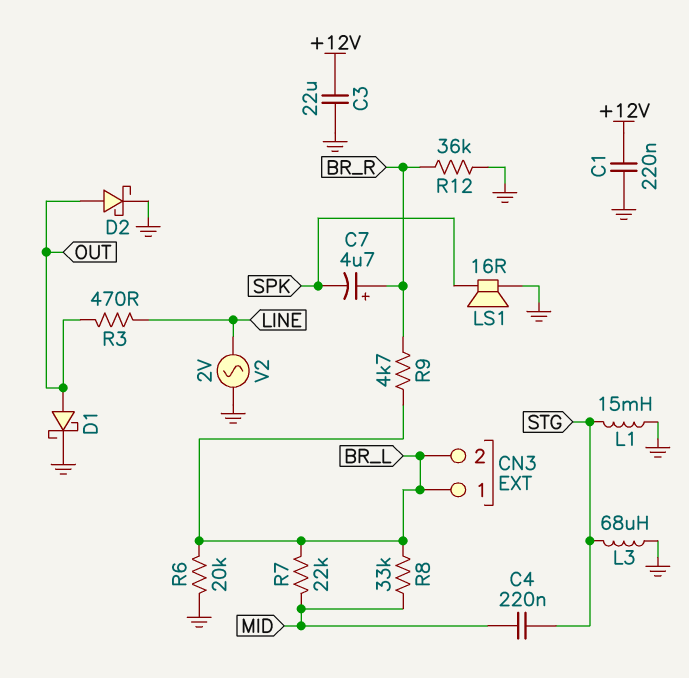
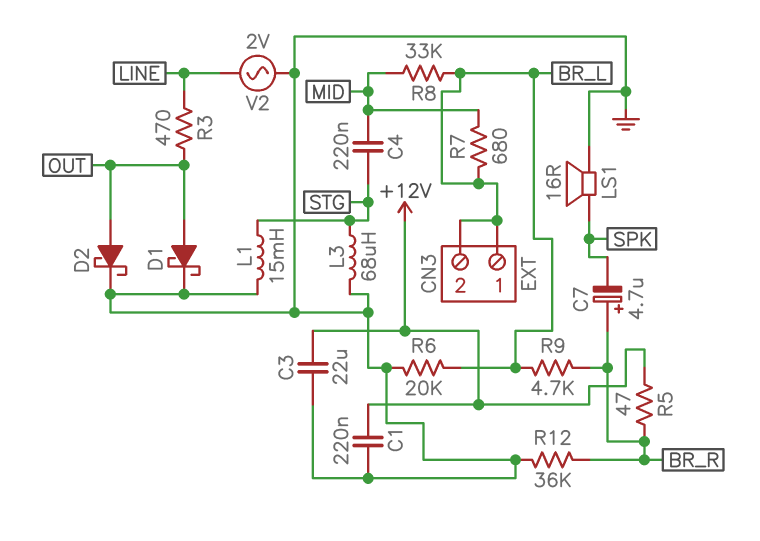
R5: none -> 47 (+12V, BR_R)
R7: 22k (BR_L, MID) -> 680 (BR_L, MID)

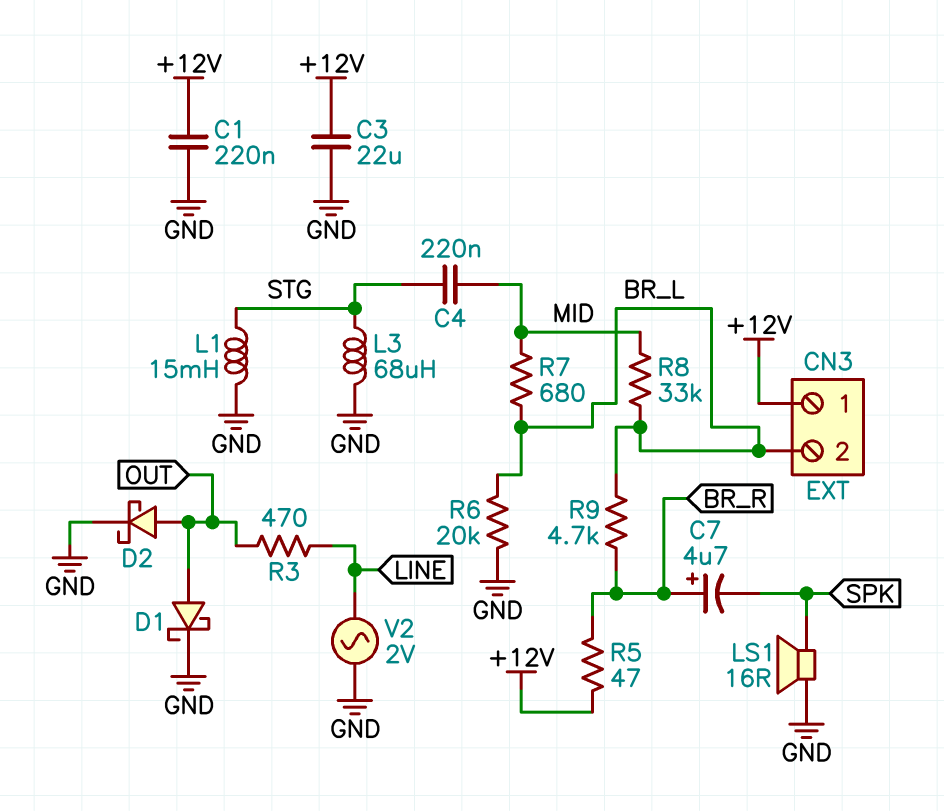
CN3 pin 1: BR_L -> +12V
R12: 36k (BR_R, GND) -> none

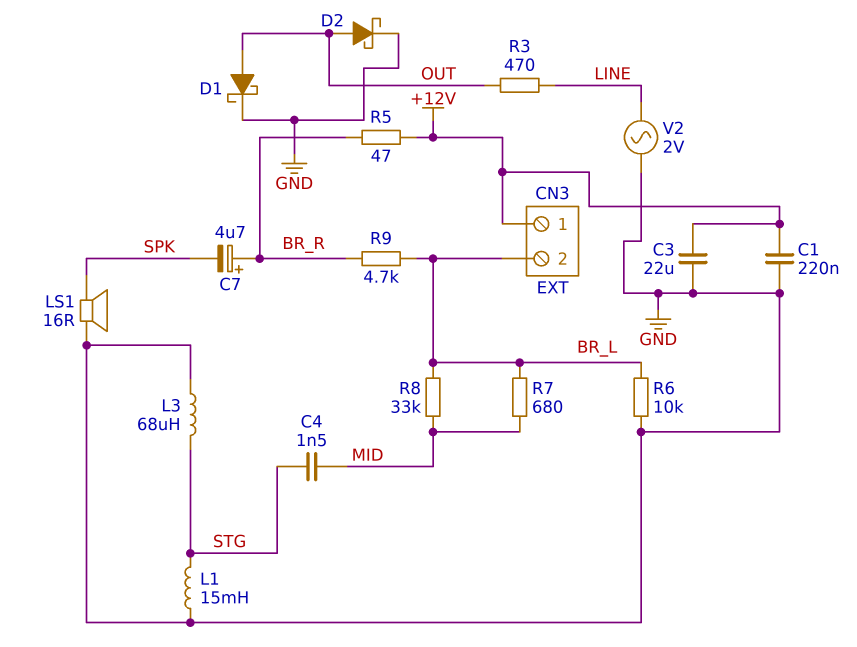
C4: 220nF (MID, STG) -> 1.5nF (MID, STG)
R6: 20k (BR_L, GND) -> 10k (BR_L, GND)

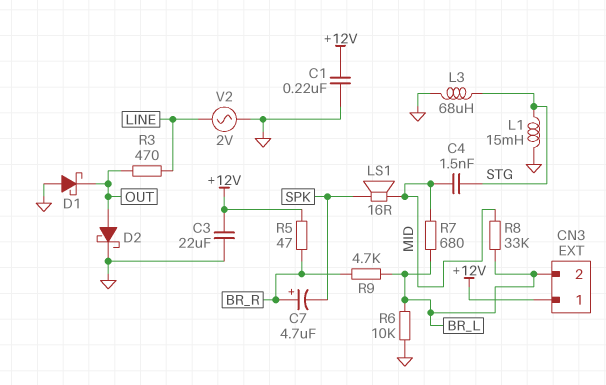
D1: schottky (A OUT, K GND) -> schottky (A GND, K OUT)
LS1: speaker 16R (GND, SPK) -> speaker 16R (MID, SPK)

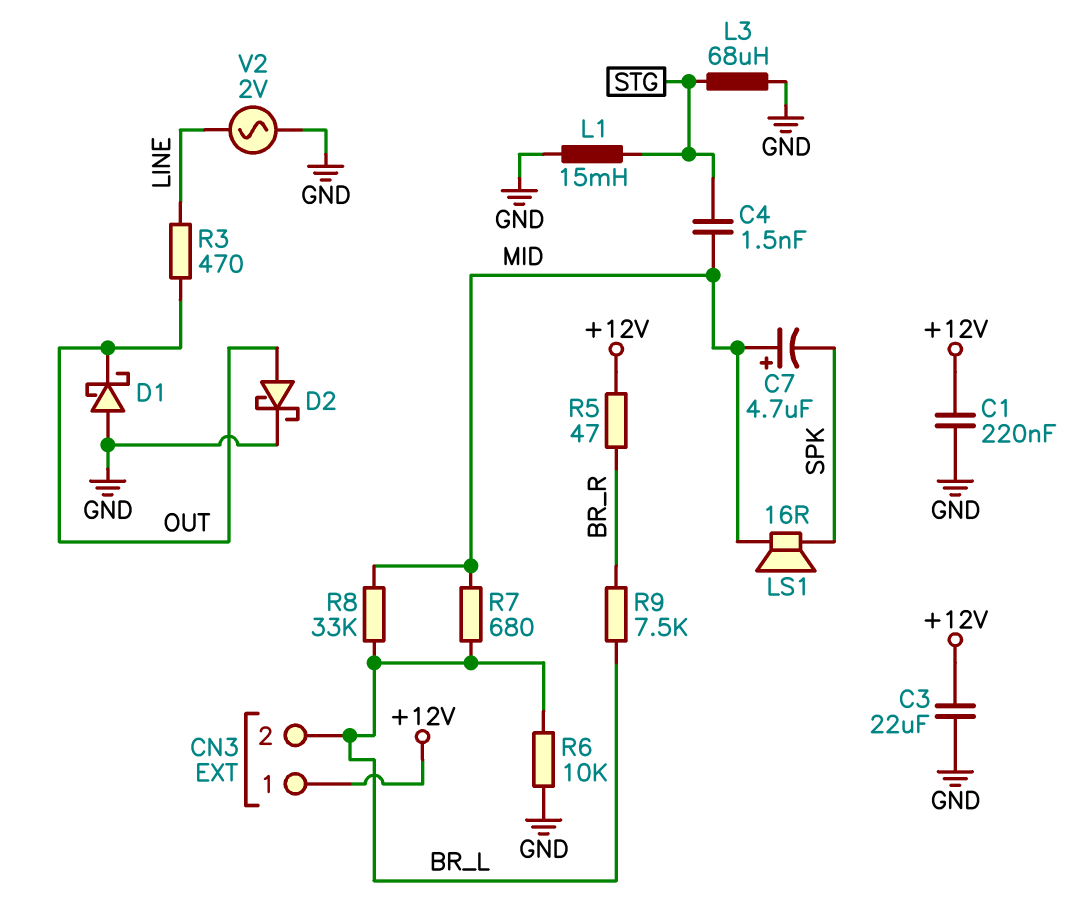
C7: 4.7uF (plus BR_R, minus SPK) -> 4.7uF (plus MID, minus SPK)
R9: 4.7k (BR_L, BR_R) -> 7.5k (BR_L, BR_R)

